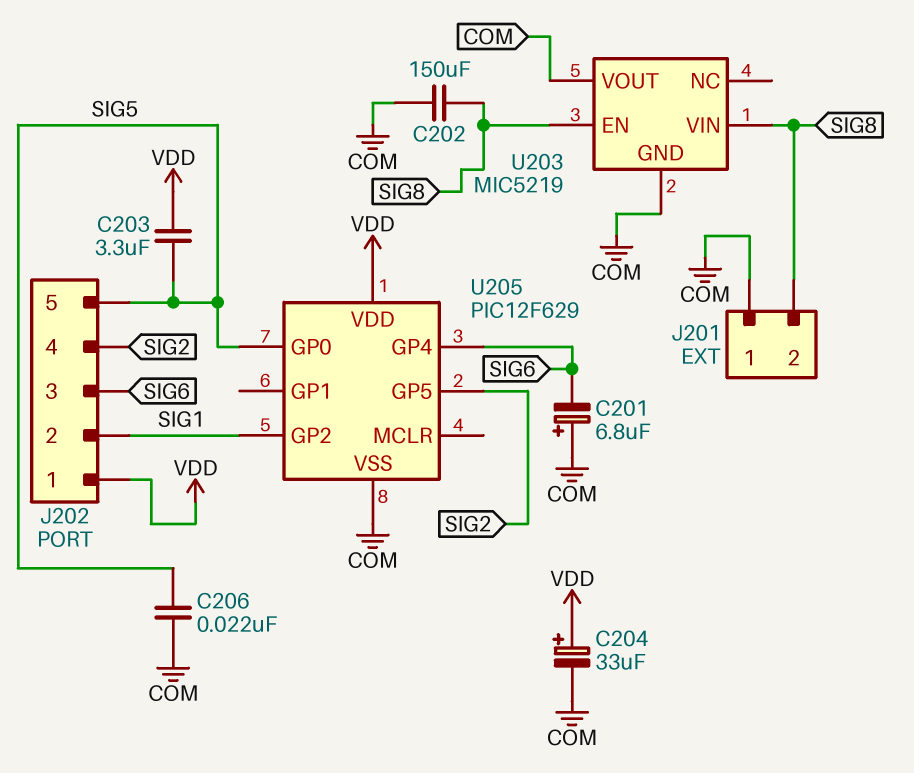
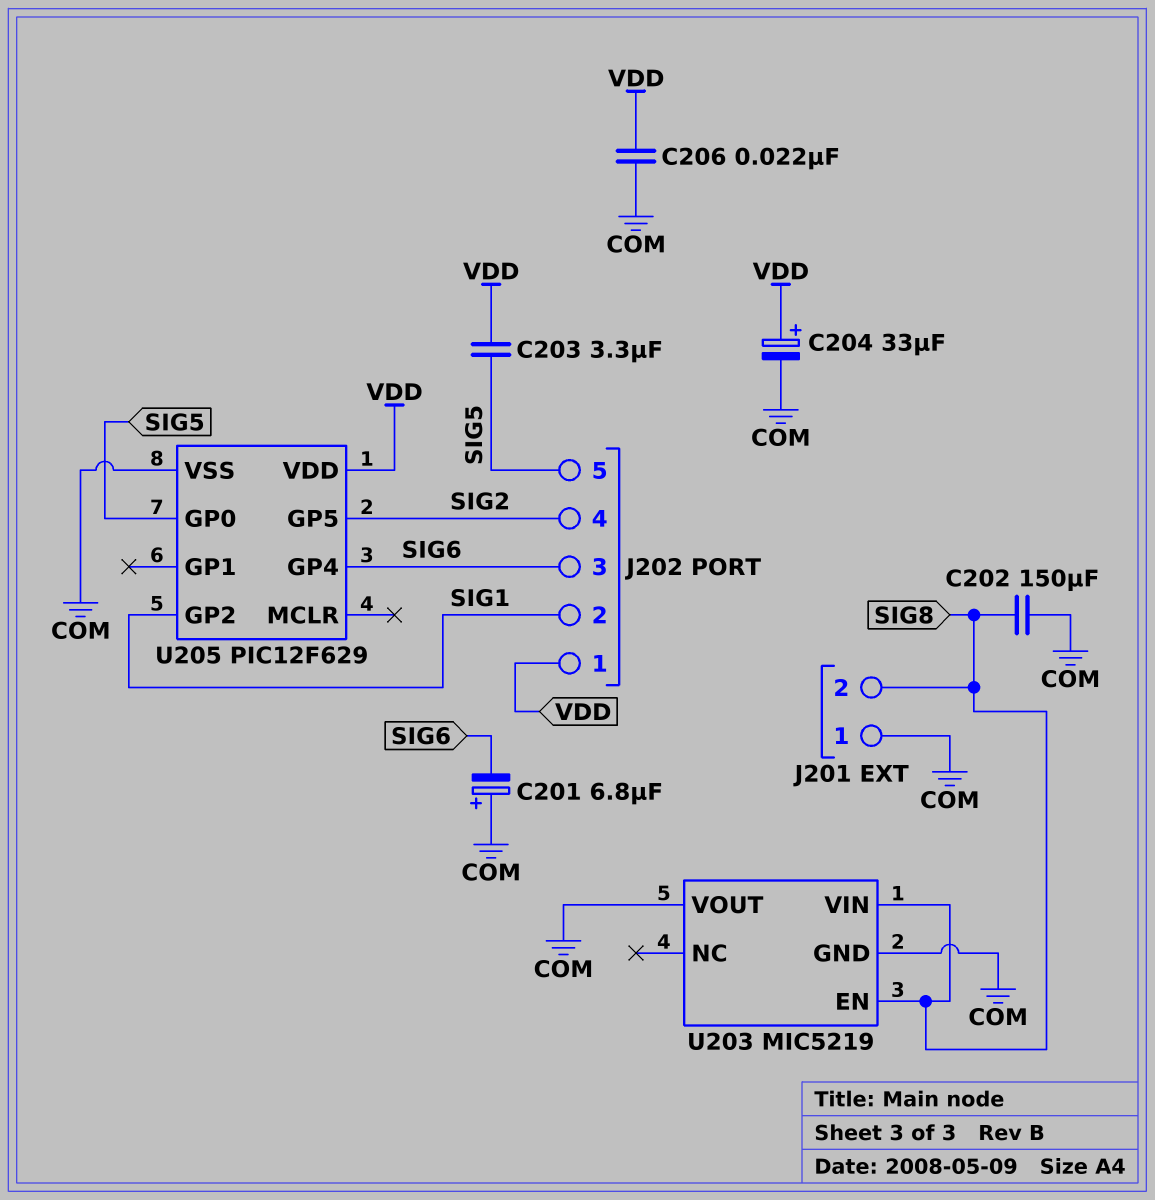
C206: 22nF (COM, SIG5) -> 22nF (COM, VDD)

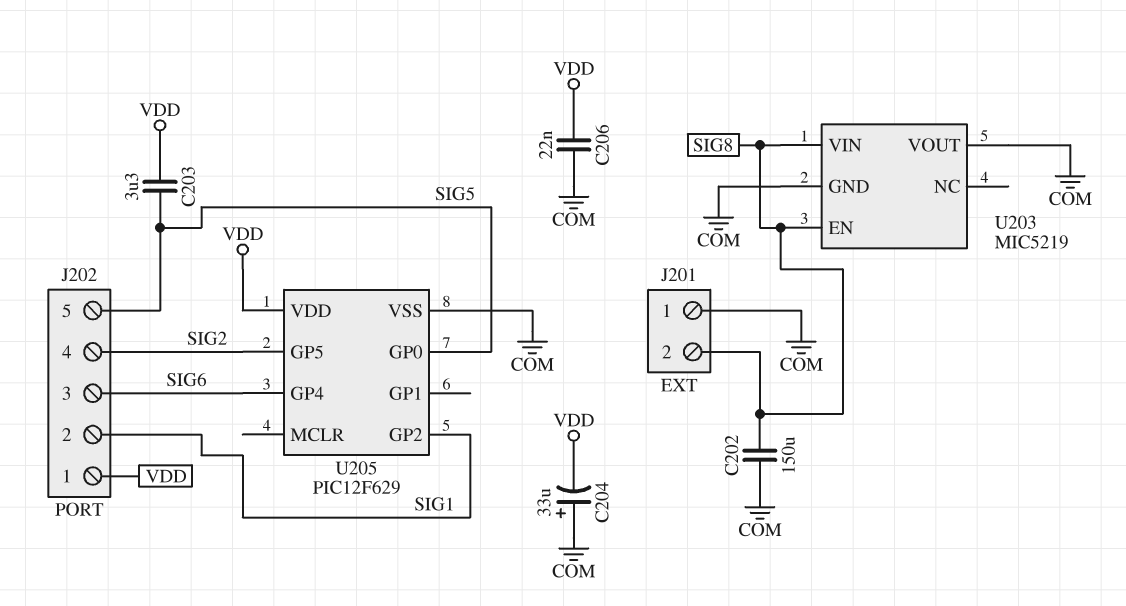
C201: 6.8uF (plus COM, minus SIG6) -> none
C204: 33uF (plus VDD, minus COM) -> 33uF (plus COM, minus VDD)

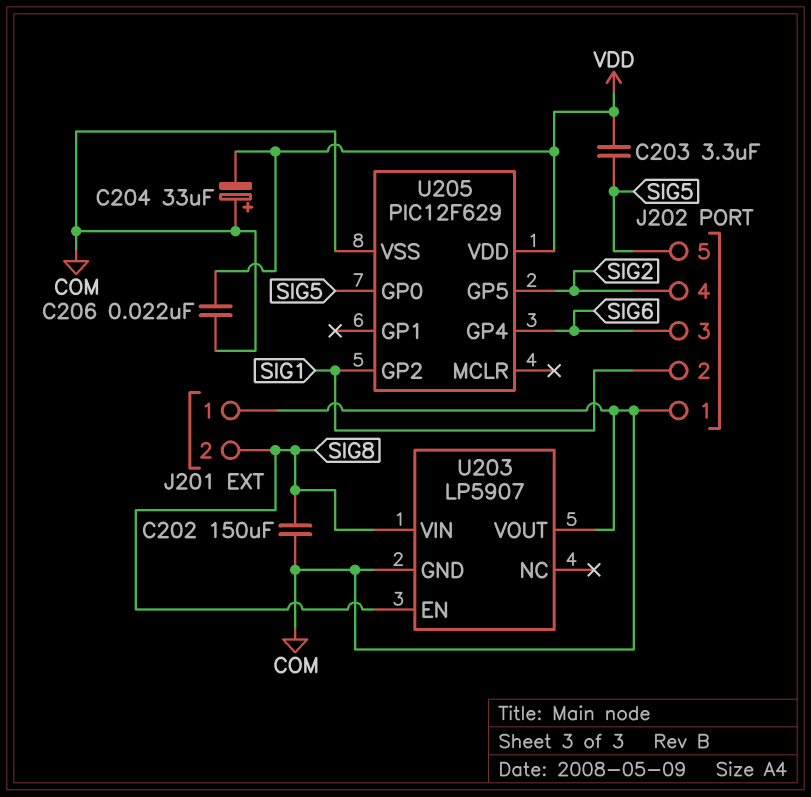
J202 pin 1: VDD -> COM
U203: MIC5219 -> LP5907

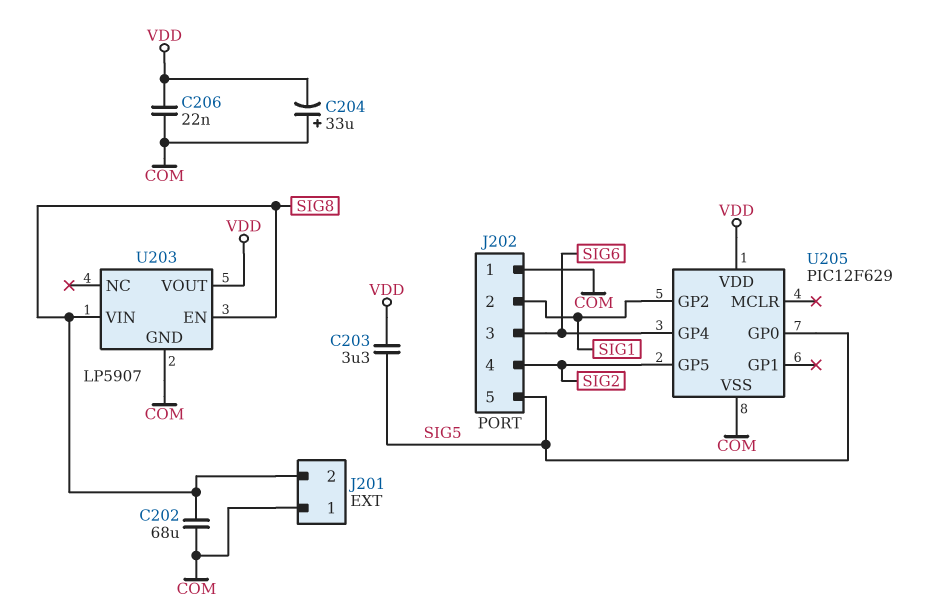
C202: 150uF (COM, SIG8) -> 68uF (COM, SIG8)
U203 pin VOUT: COM -> VDD

